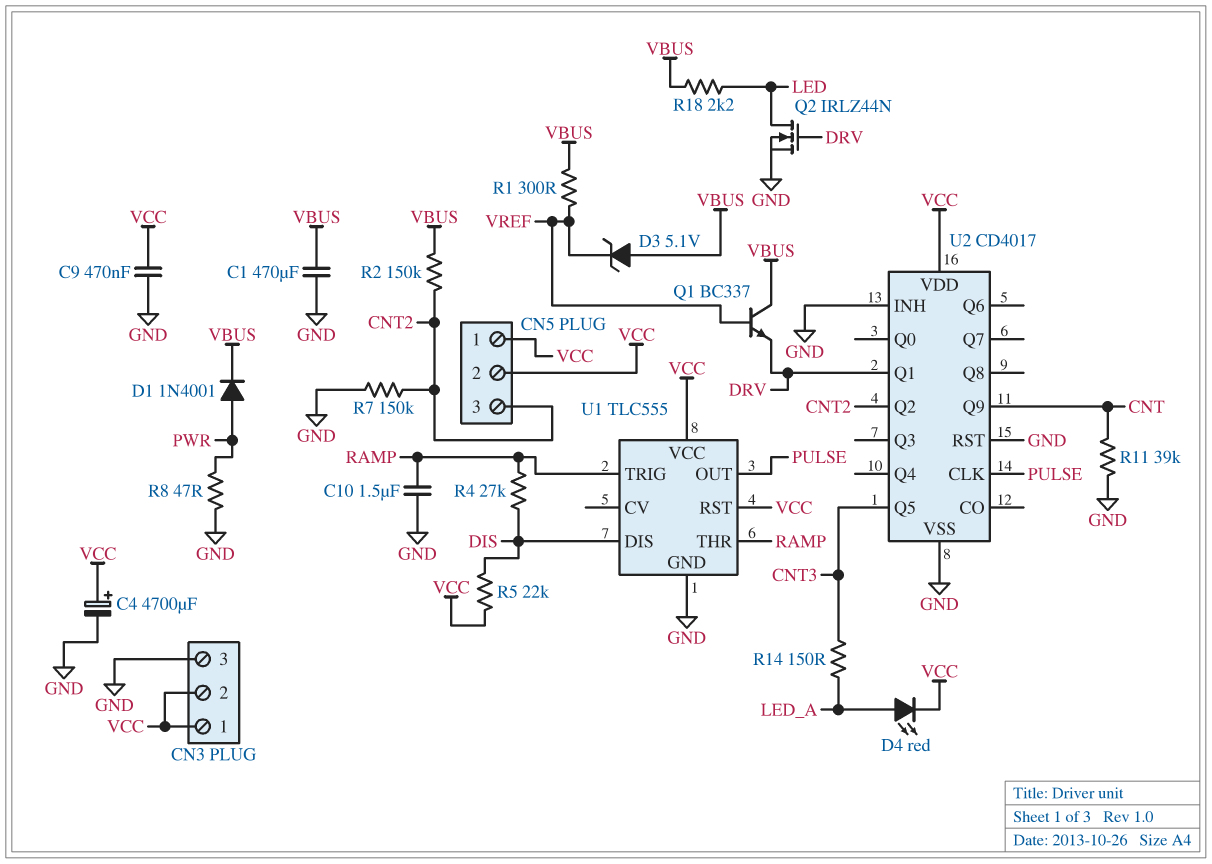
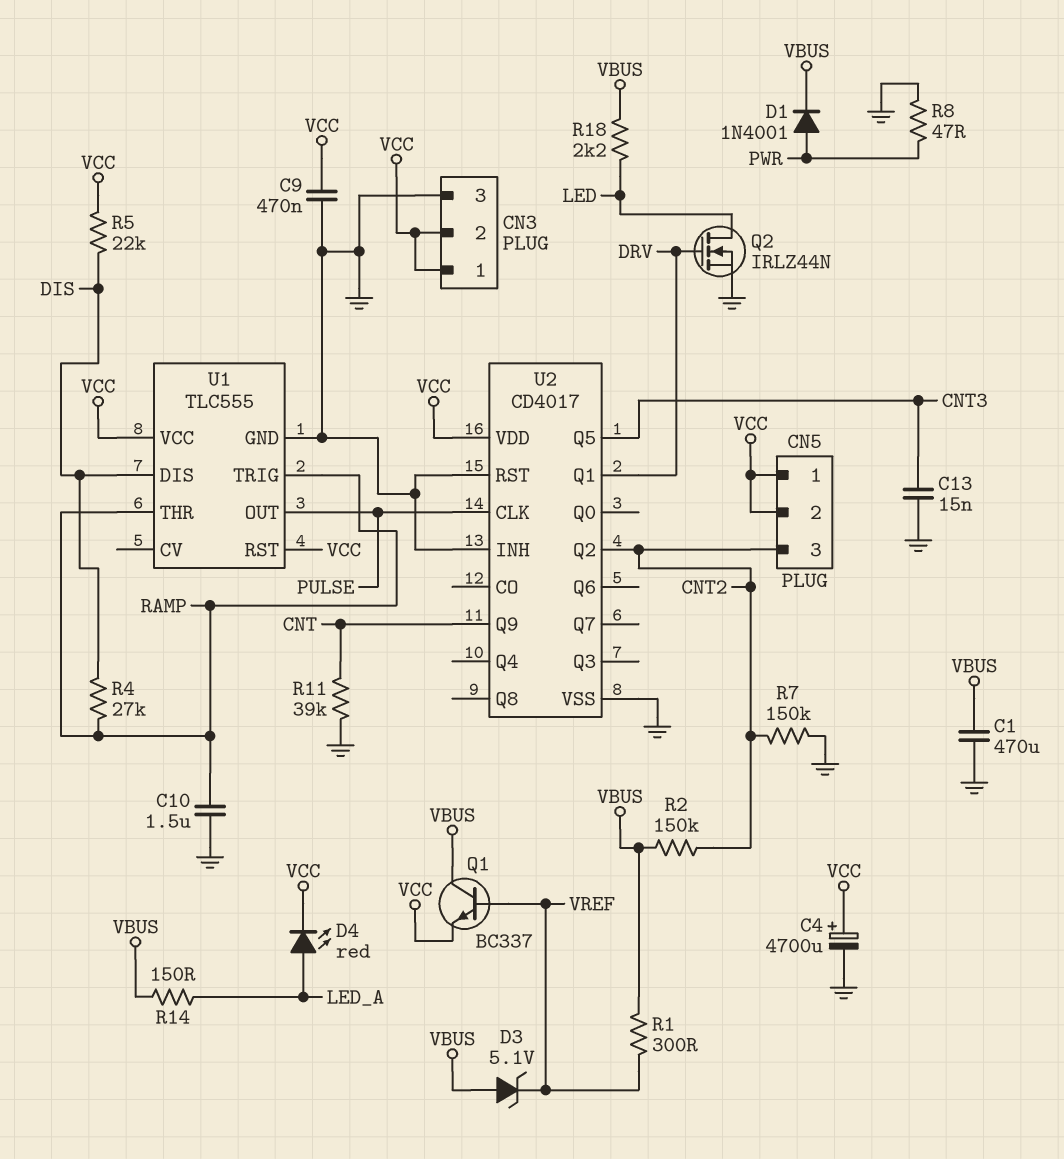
C13: none -> 15nF (CNT3, GND)
Q1: NPN BC337 (B VREF, C VBUS, E DRV) -> NPN BC337 (B VREF, C VBUS, E VCC)
R14: 150 (CNT3, LED_A) -> 150 (LED_A, VBUS)

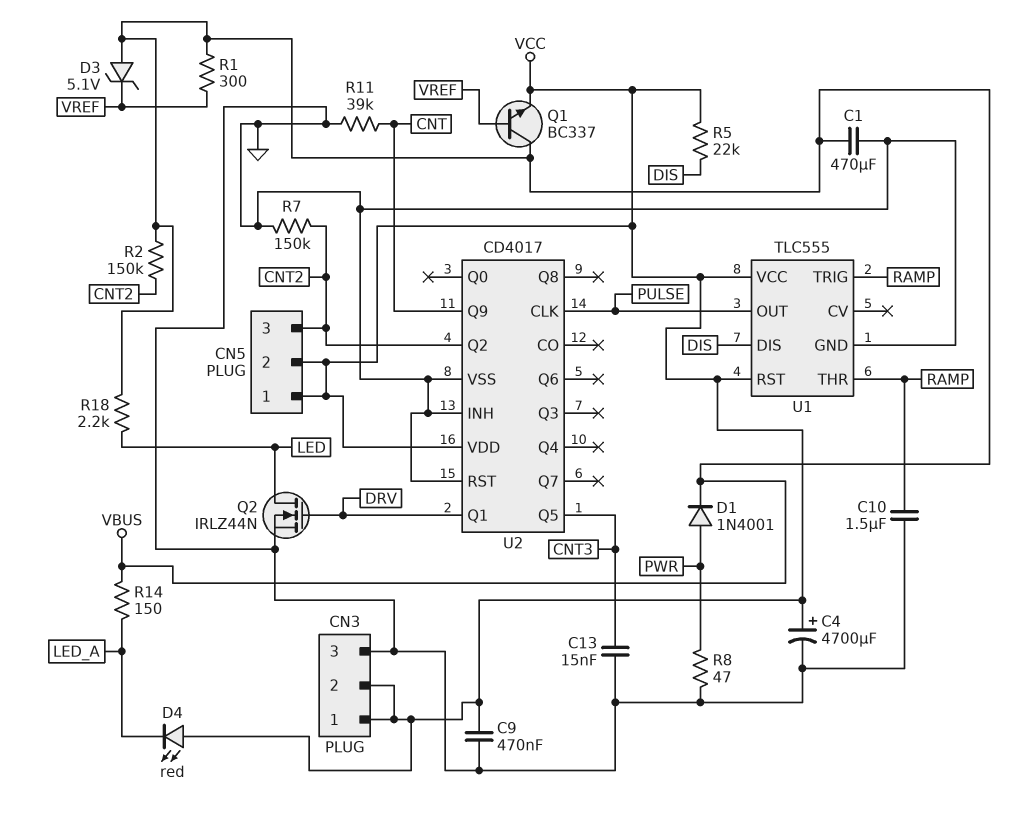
D4: LED red (A LED_A, K VCC) -> LED red (A VCC, K LED_A)
R4: 27k (DIS, RAMP) -> none

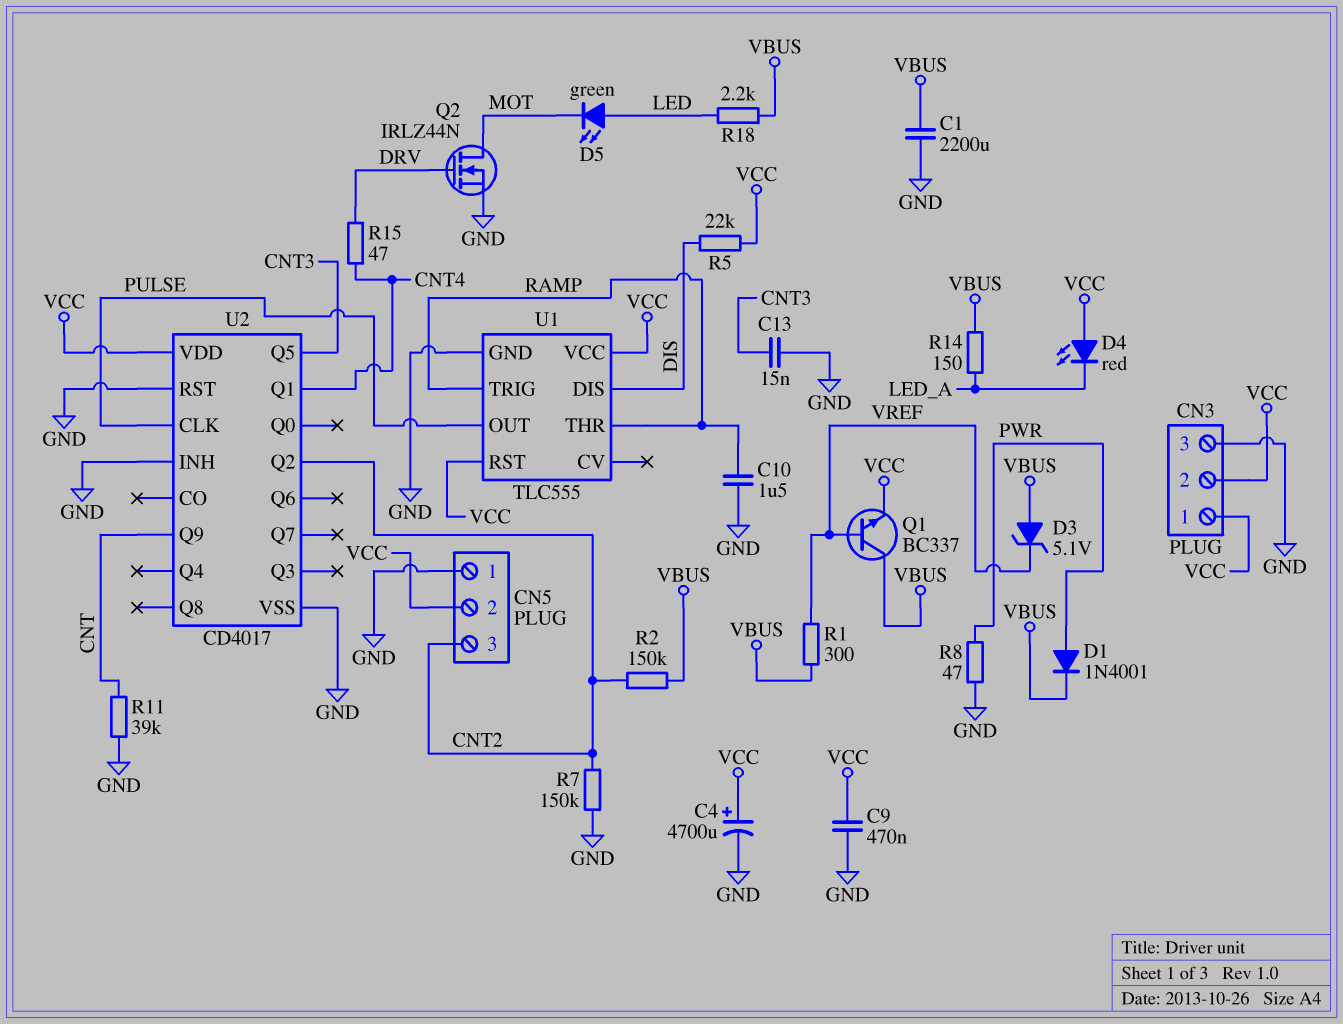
C1: 470uF (GND, VBUS) -> 2200uF (GND, VBUS)
CN5 pin 1: VCC -> GND
D5: none -> LED green (A LED, K MOT)
Q2: NMOS IRLZ44N (G DRV, D LED, S GND) -> NMOS IRLZ44N (G DRV, D MOT, S GND)
R15: none -> 47 (CNT4, DRV)
U2 pin Q1: DRV -> CNT4

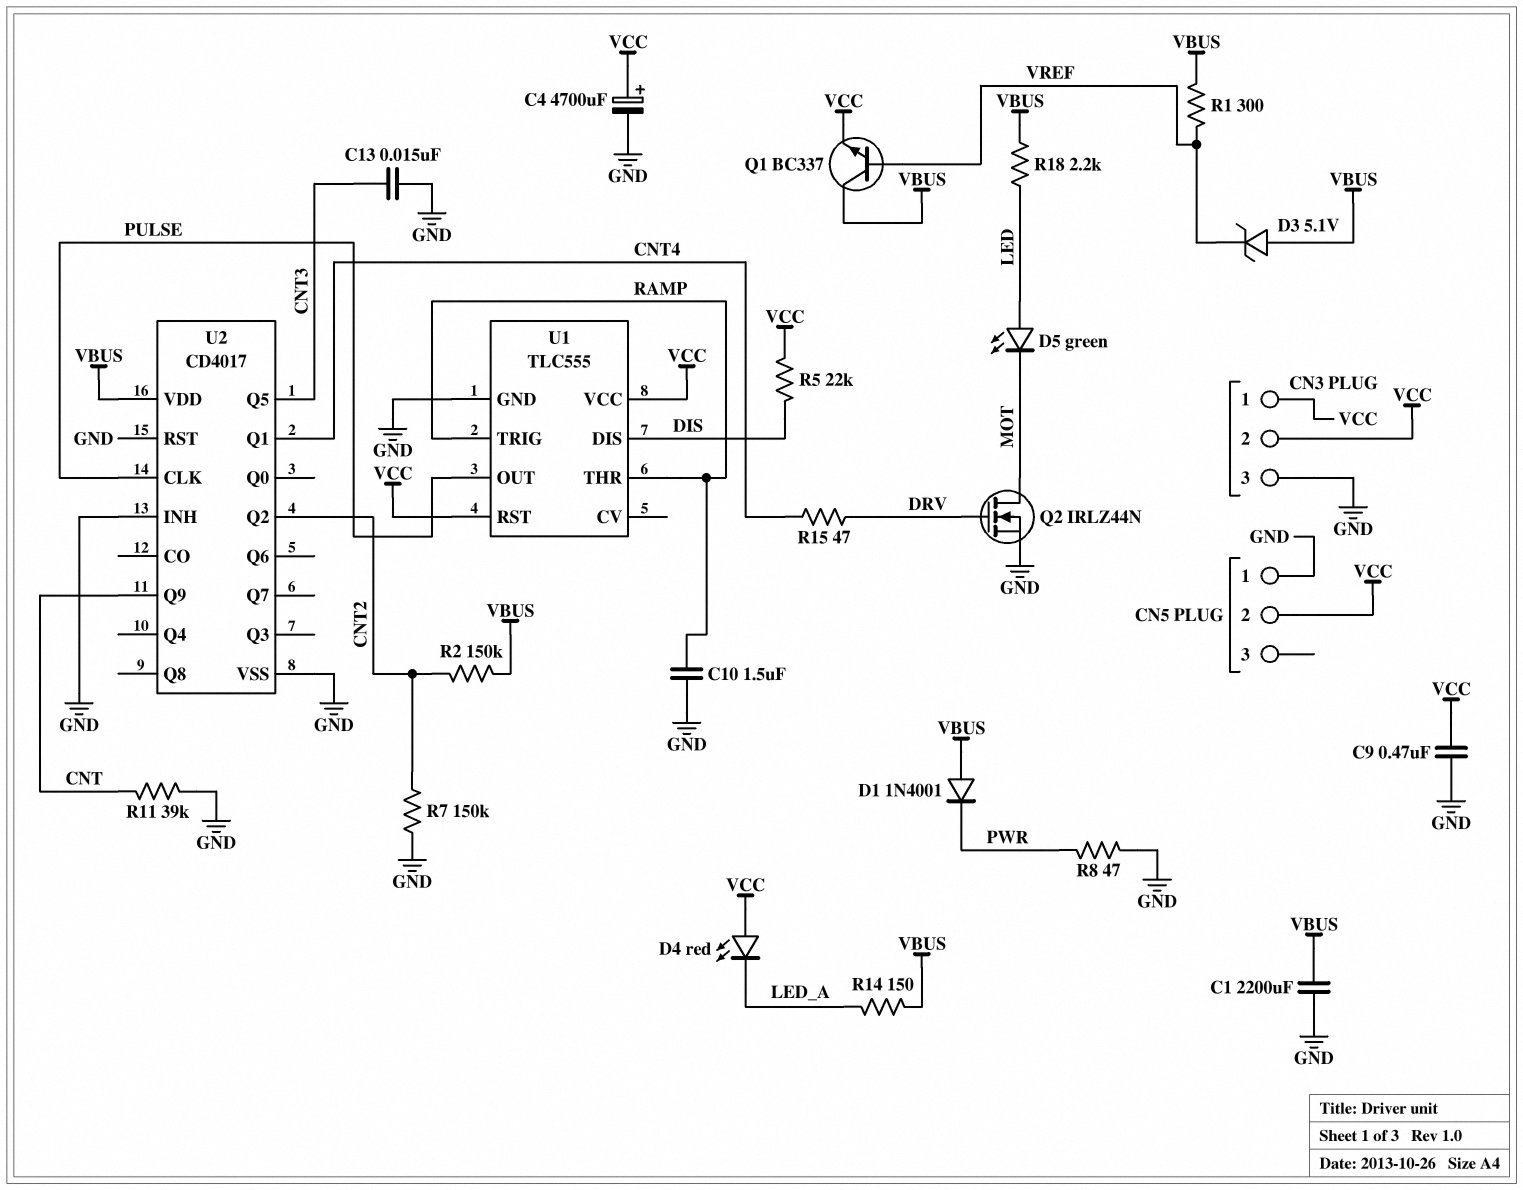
CN5 pin 3: CNT2 -> none
D1: diode 1N4001 (A PWR, K VBUS) -> diode 1N4001 (A VBUS, K PWR)
U2 pin VDD: VCC -> VBUS

